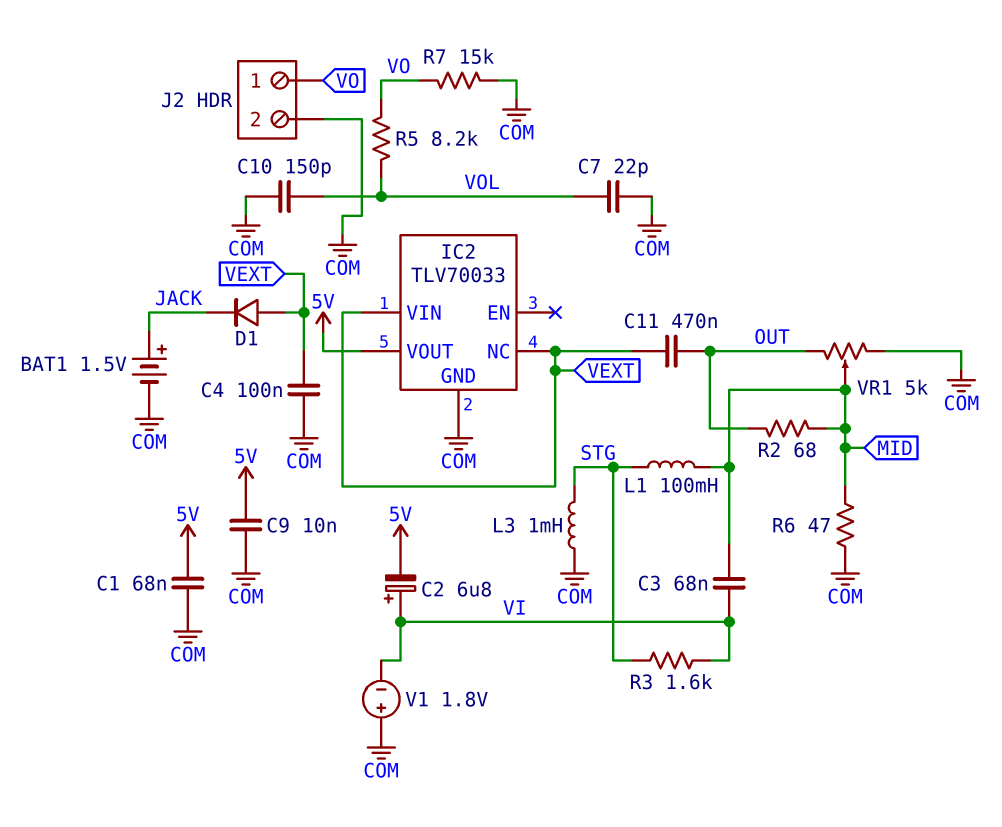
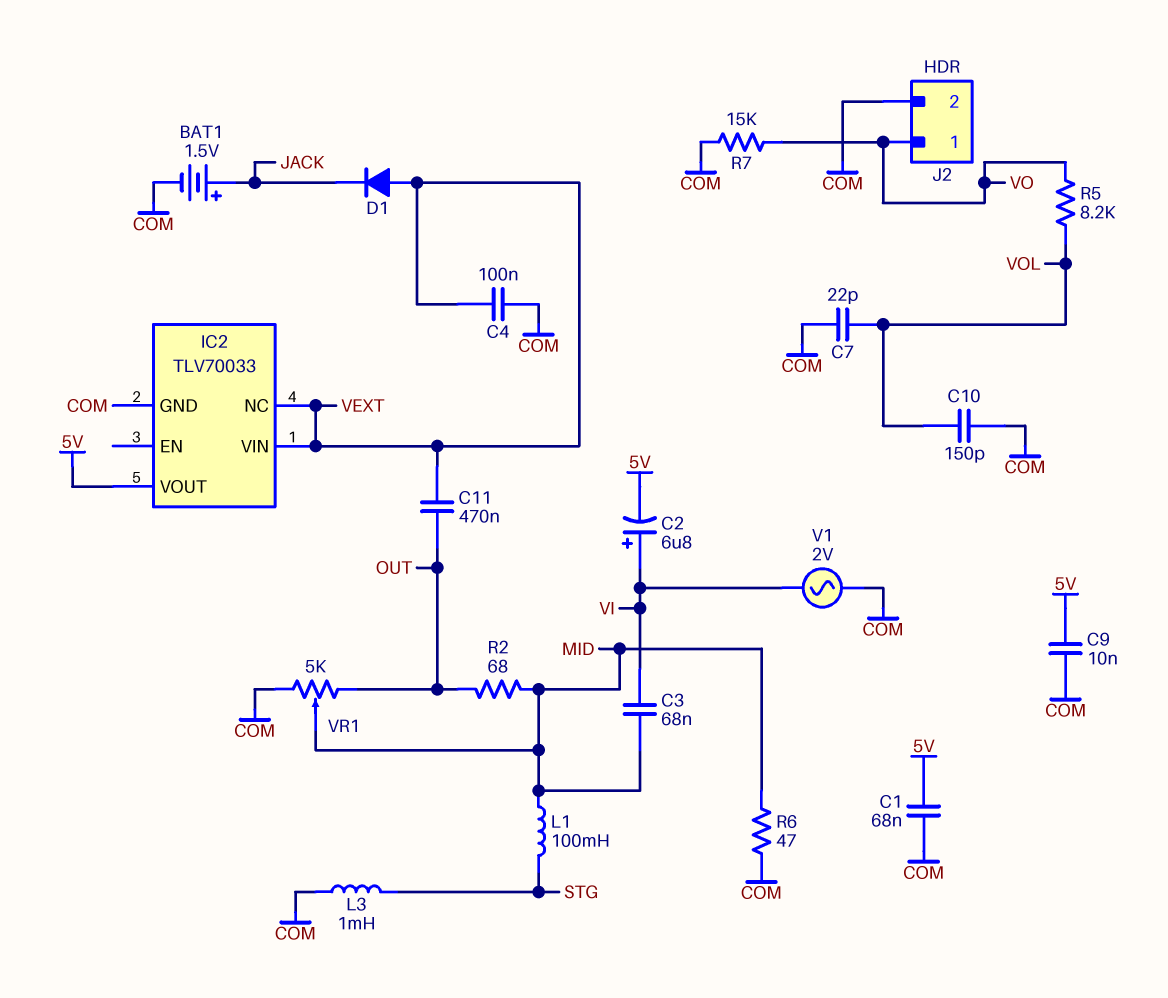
R3: 1.6k (STG, VI) -> none
V1: 1.8V (plus COM, minus VI) -> AC 2V (COM, VI)

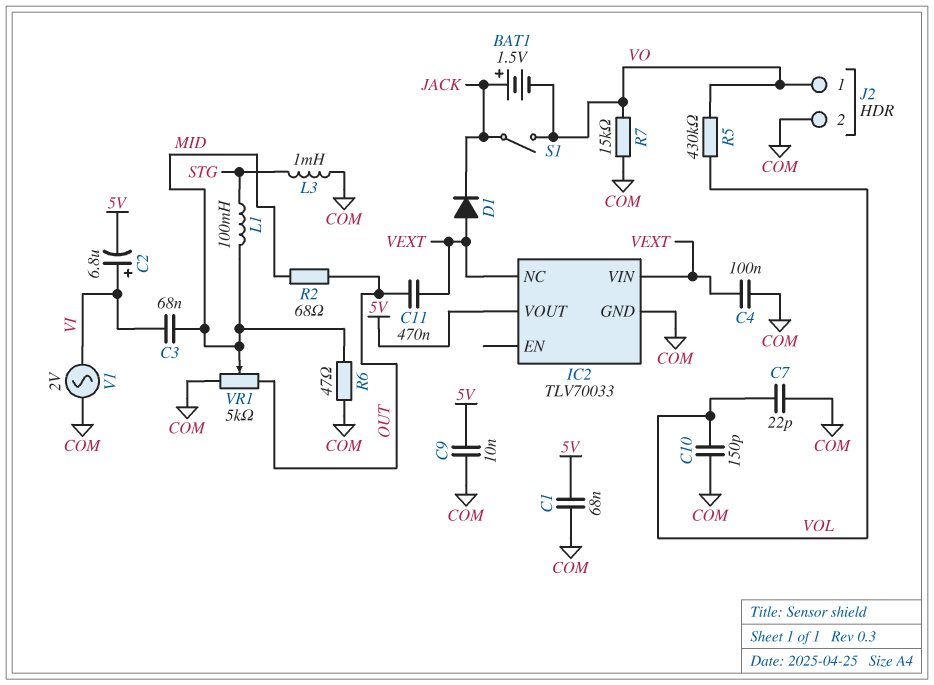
BAT1: 1.5V (plus JACK, minus COM) -> 1.5V (plus JACK, minus VO)
R5: 8.2k (VO, VOL) -> 430k (VO, VOL)
S1: none -> switch (JACK, VO)

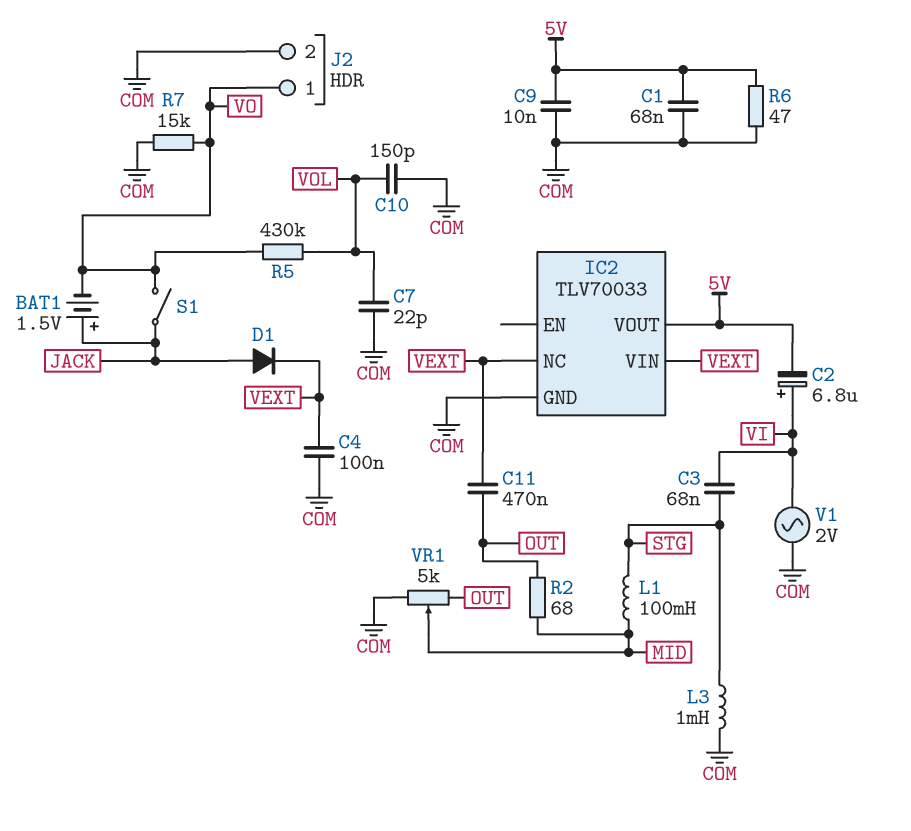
C3: 68nF (MID, VI) -> 68nF (STG, VI)
D1: diode (A VEXT, K JACK) -> diode (A JACK, K VEXT)
R6: 47 (COM, MID) -> 47 (5V, COM)

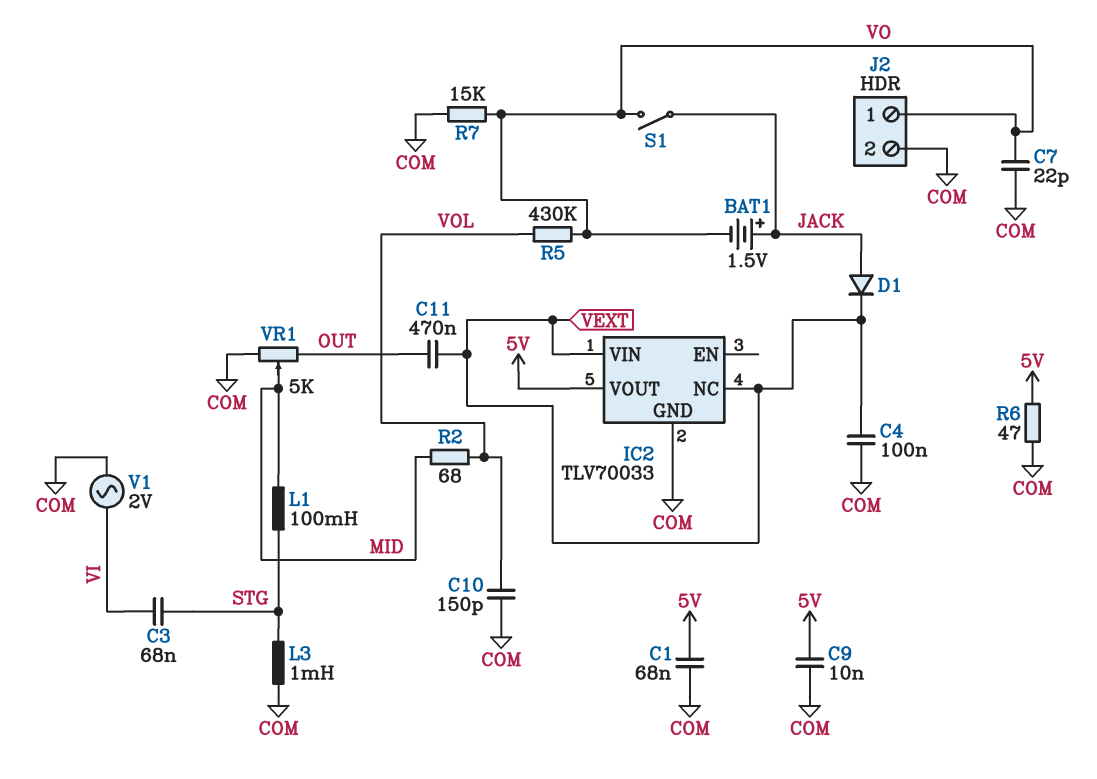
C2: 6.8uF (plus VI, minus 5V) -> none
C7: 22pF (COM, VOL) -> 22pF (COM, VO)
R2: 68 (MID, OUT) -> 68 (MID, VOL)

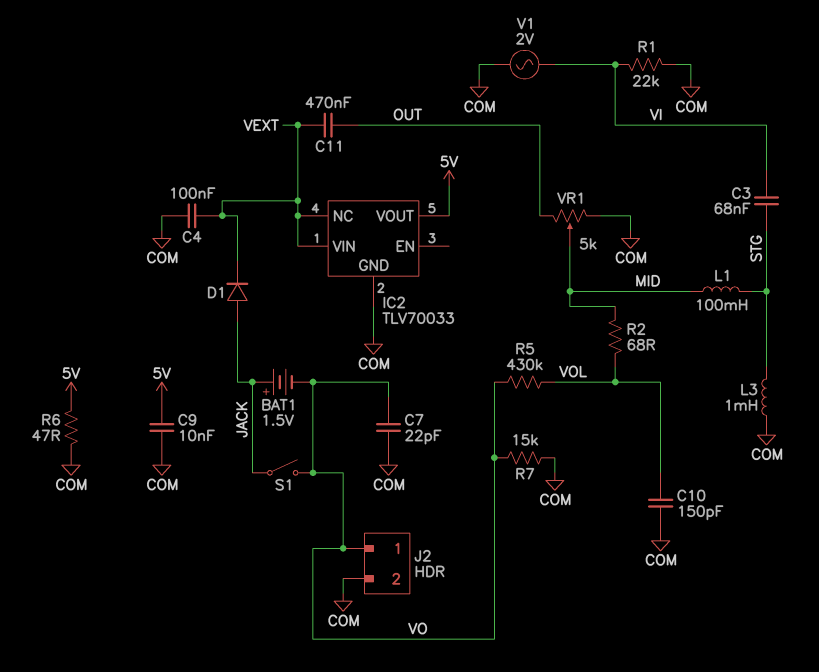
C1: 68nF (5V, COM) -> none
R1: none -> 22k (COM, VI)

